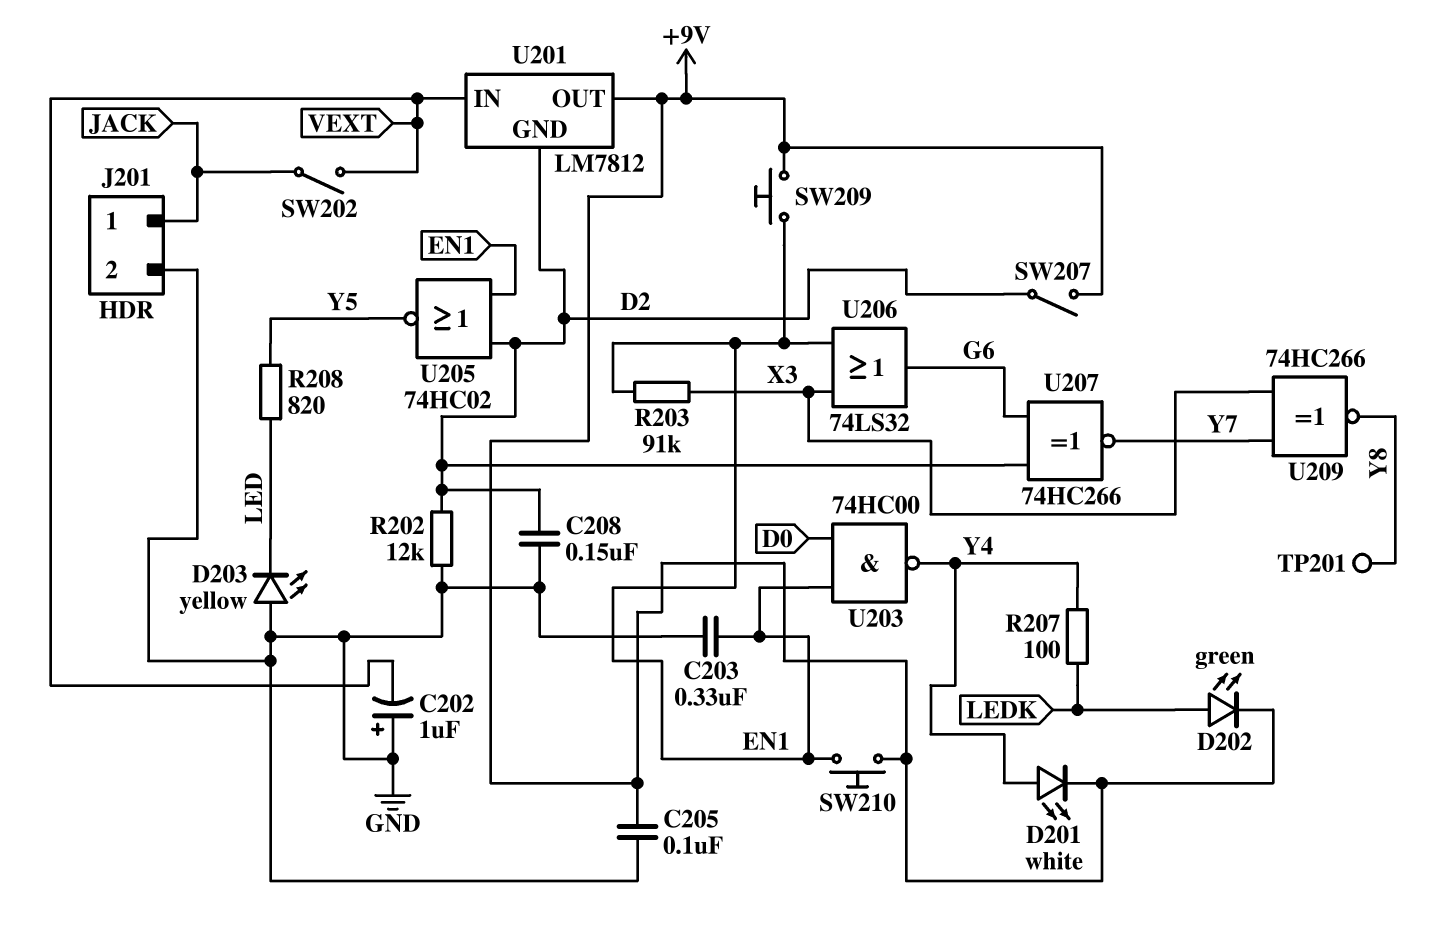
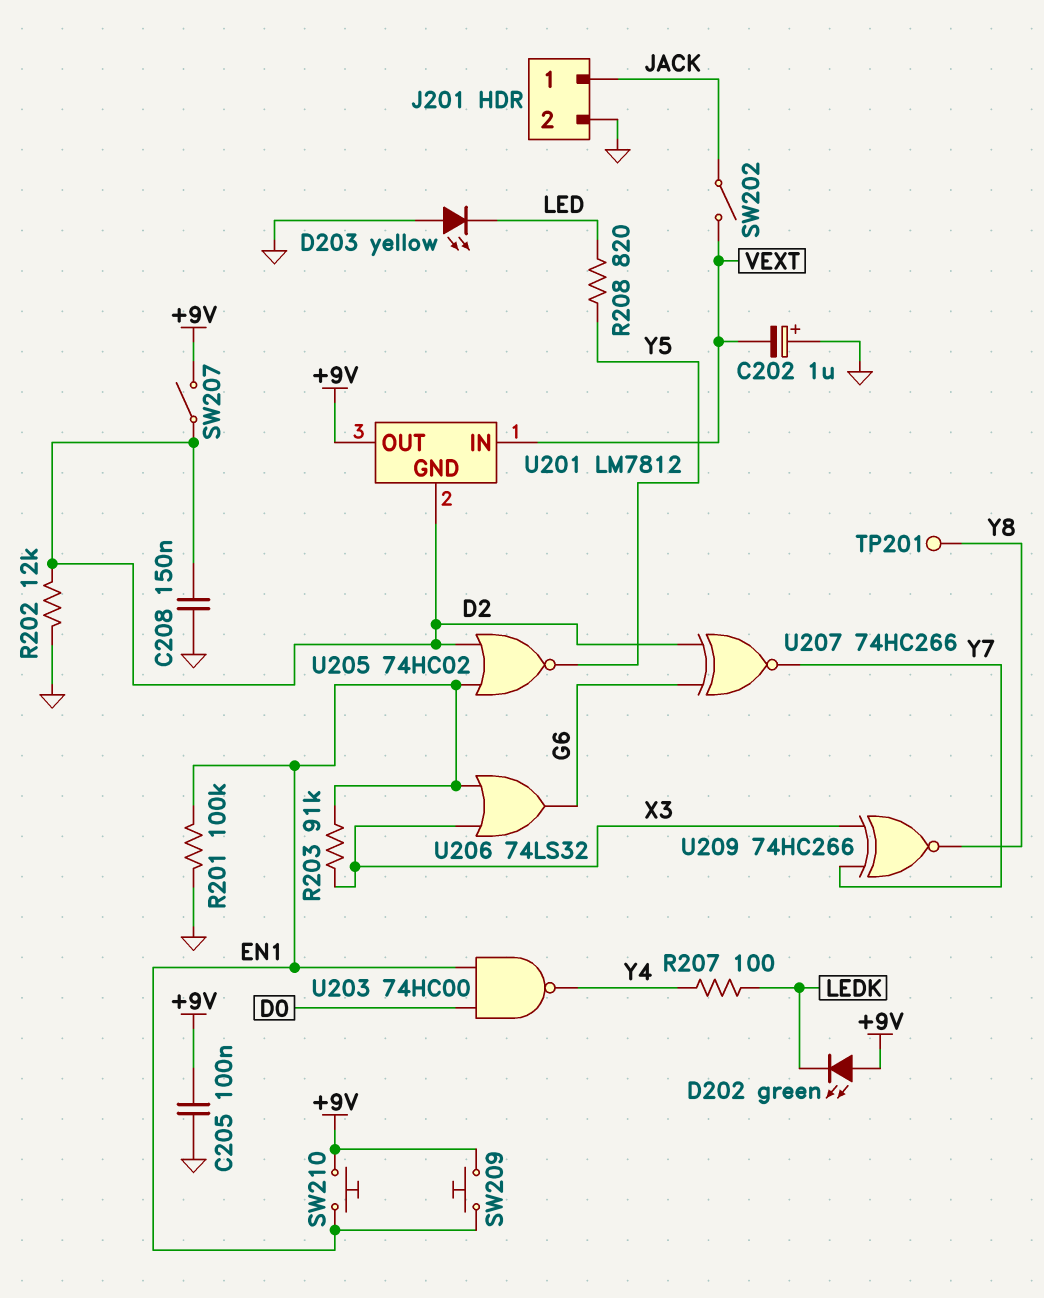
C203: 330nF (EN1, GND) -> none
D201: LED white (A Y4, K +9V) -> none
D202: LED green (A LEDK, K +9V) -> LED green (A +9V, K LEDK)
R201: none -> 100k (EN1, GND)

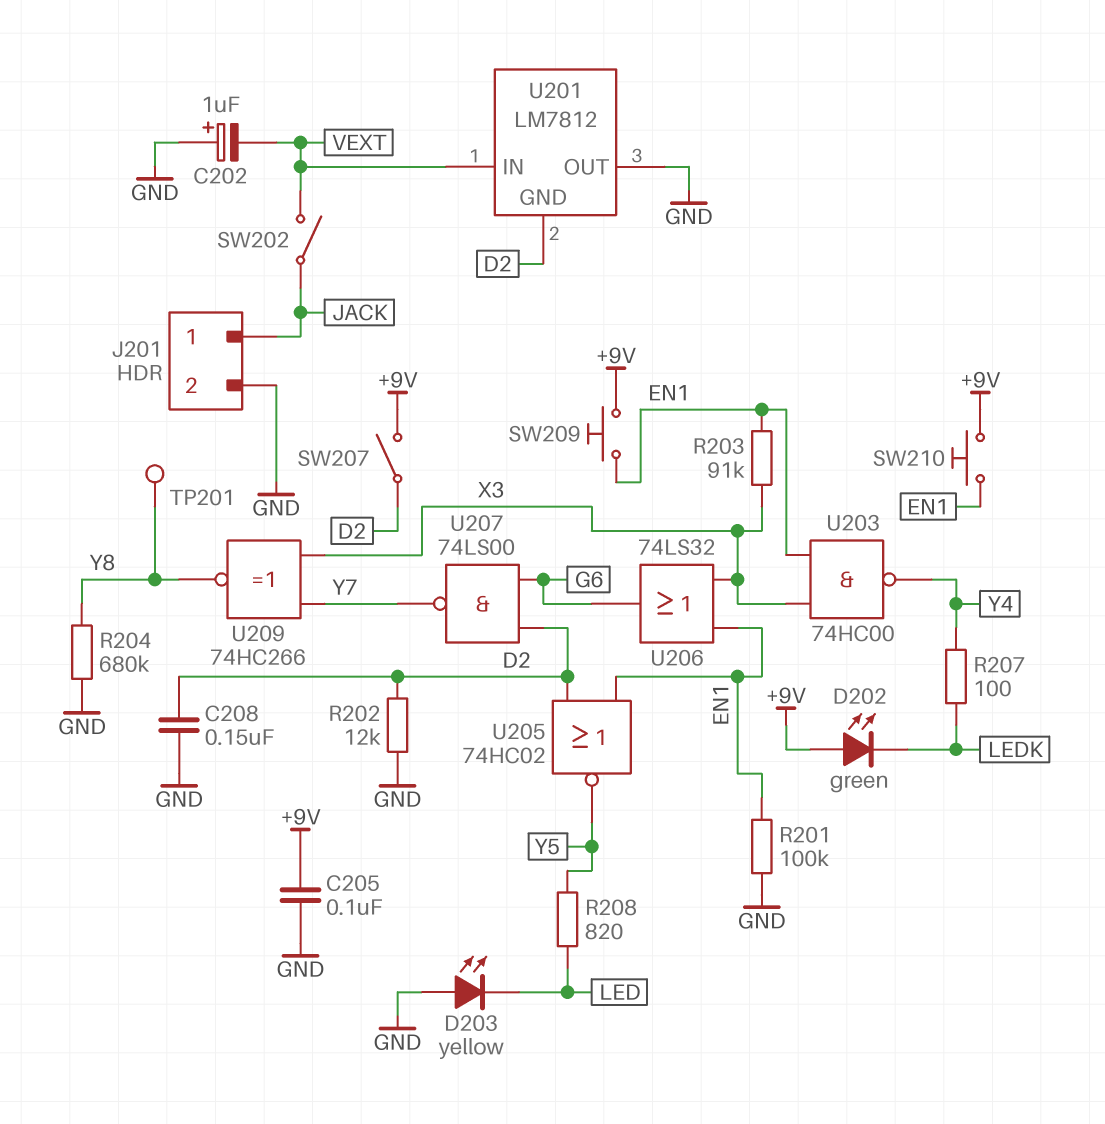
R204: none -> 680k (GND, Y8)
U201 pin OUT: +9V -> GND
U203: NAND 74HC00 (in D0, in EN1, out Y4) -> NAND 74HC00 (in EN1, in X3, out Y4)
U207: XNOR 74HC266 (in D2, in G6, out Y7) -> NAND 74LS00 (in D2, in G6, out Y7)

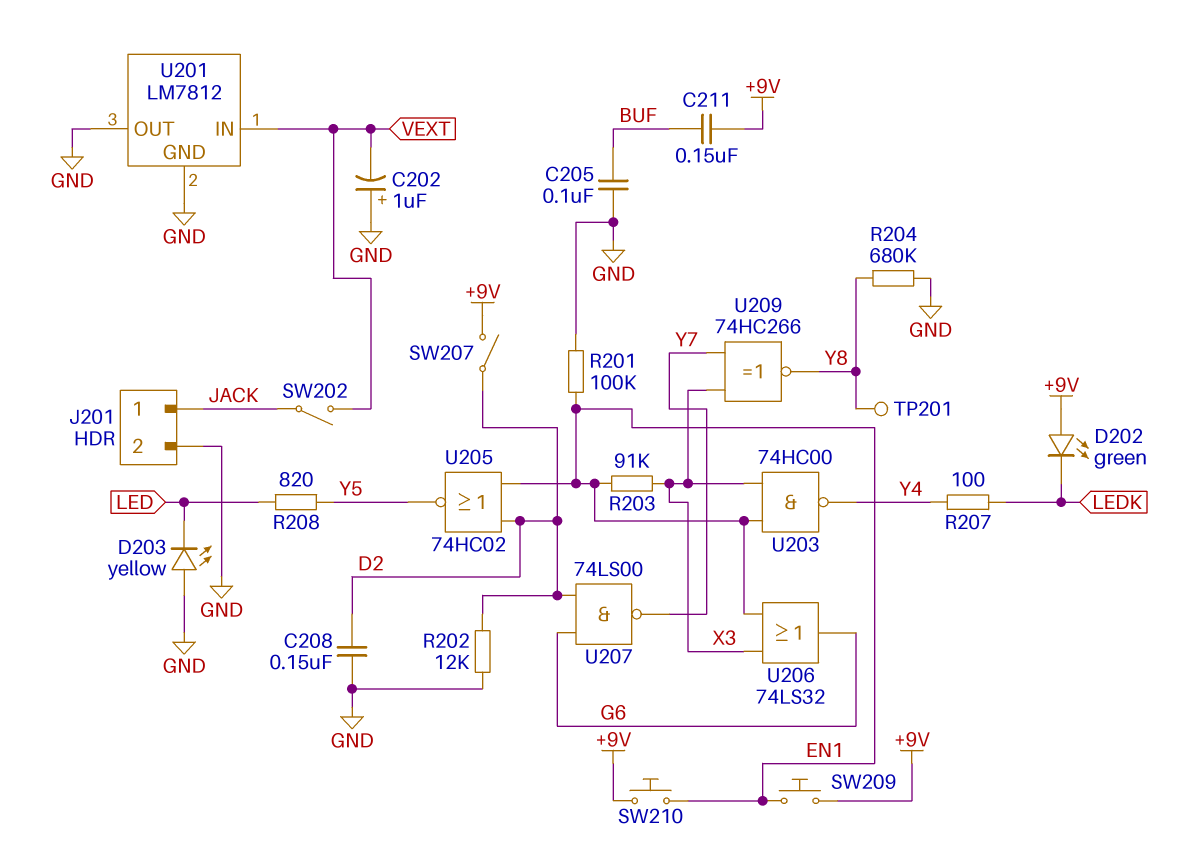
C205: 100nF (+9V, GND) -> 100nF (BUF, GND)
C211: none -> 150nF (+9V, BUF)
U201 pin GND: D2 -> GND

